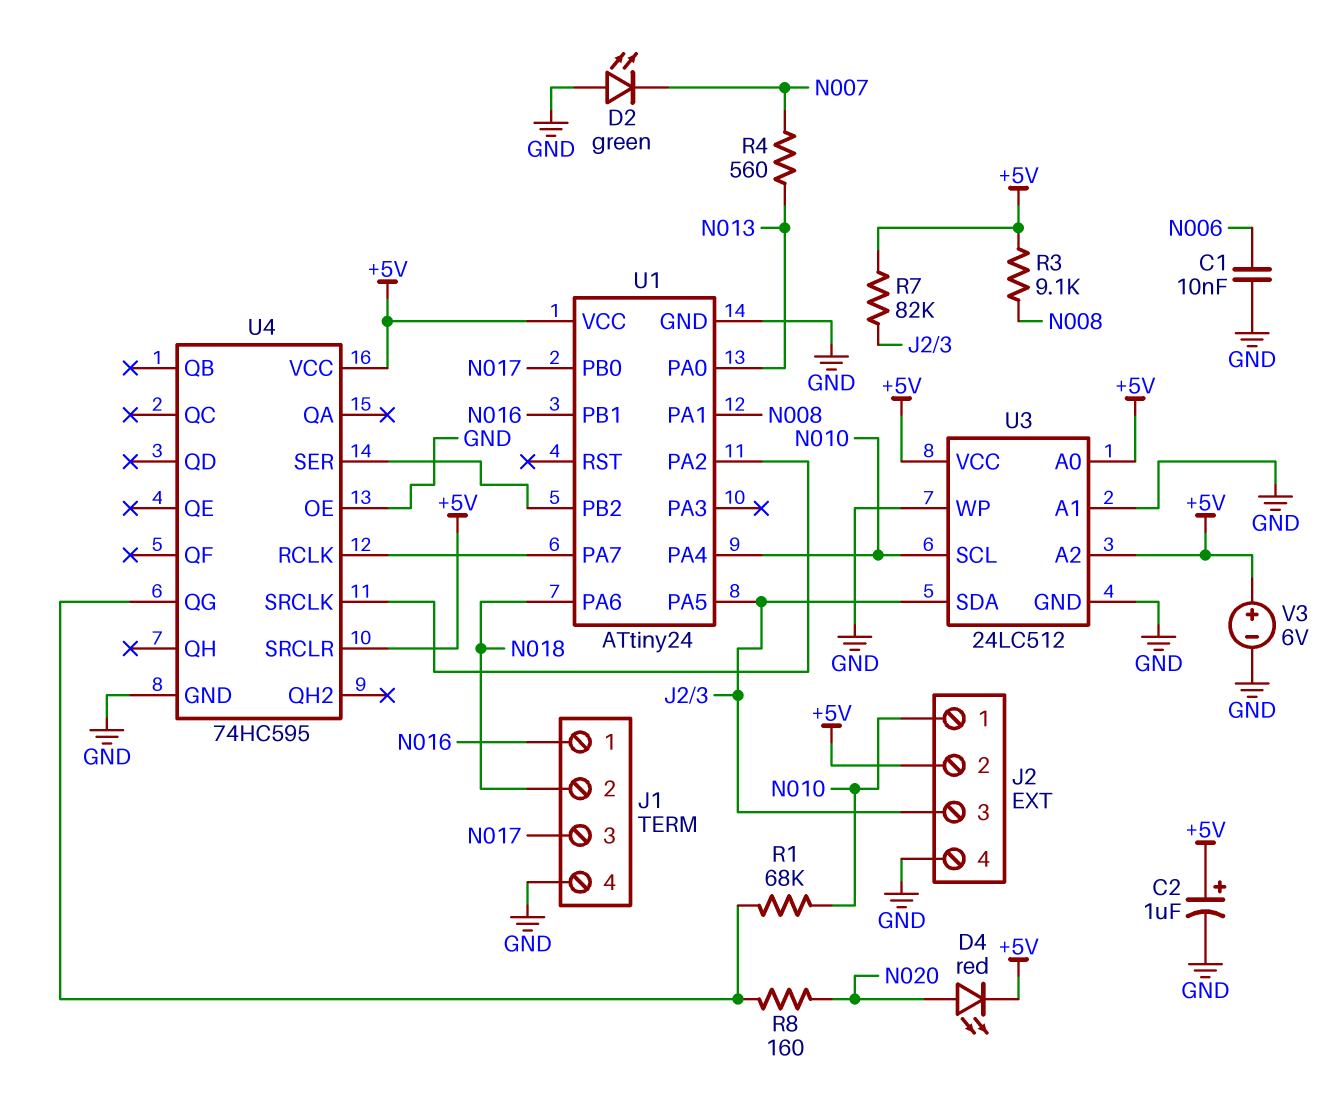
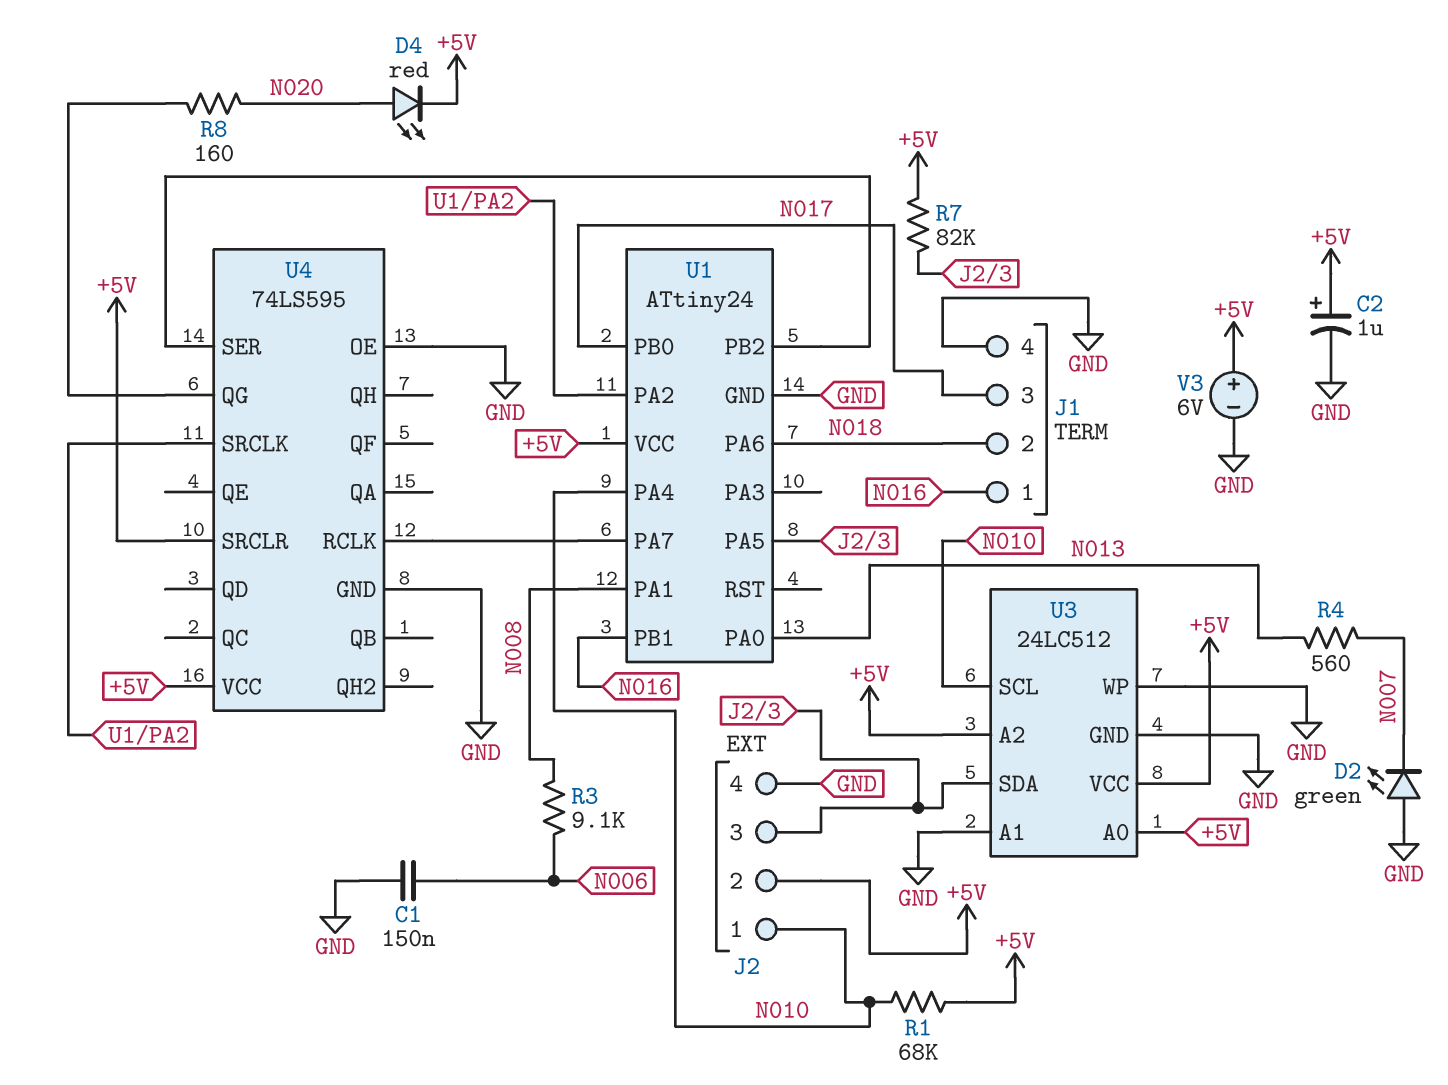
C1: 10nF (GND, N006) -> 150nF (GND, N006)
R1: 68k (N010, U4/QG) -> 68k (+5V, N010)
R3: 9.1k (+5V, N008) -> 9.1k (N006, N008)
U4: 74HC595 -> 74LS595

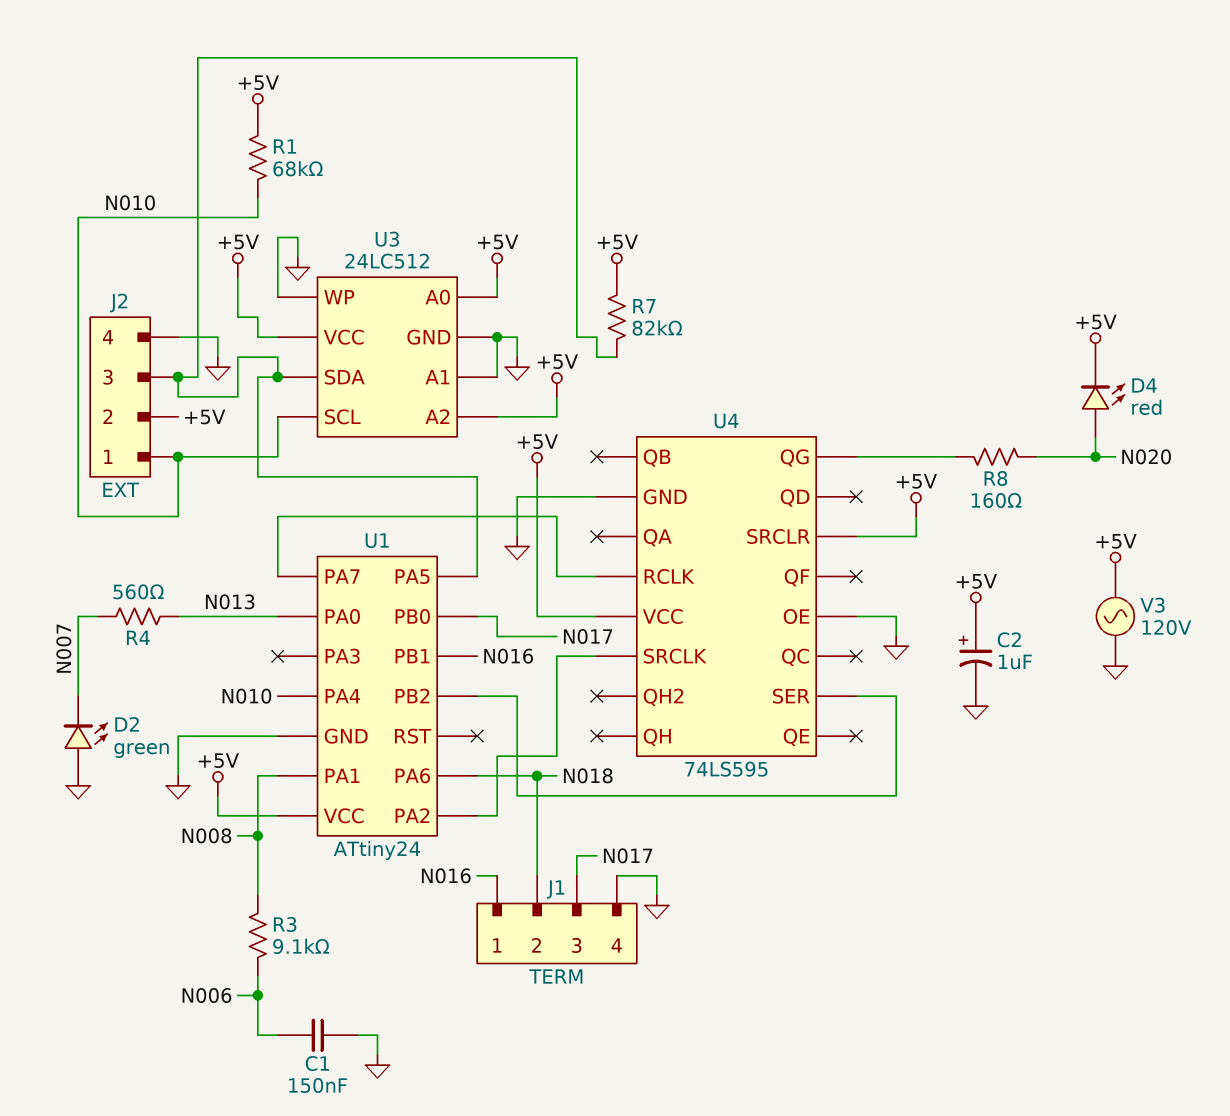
V3: 6V (plus +5V, minus GND) -> AC 120V (+5V, GND)

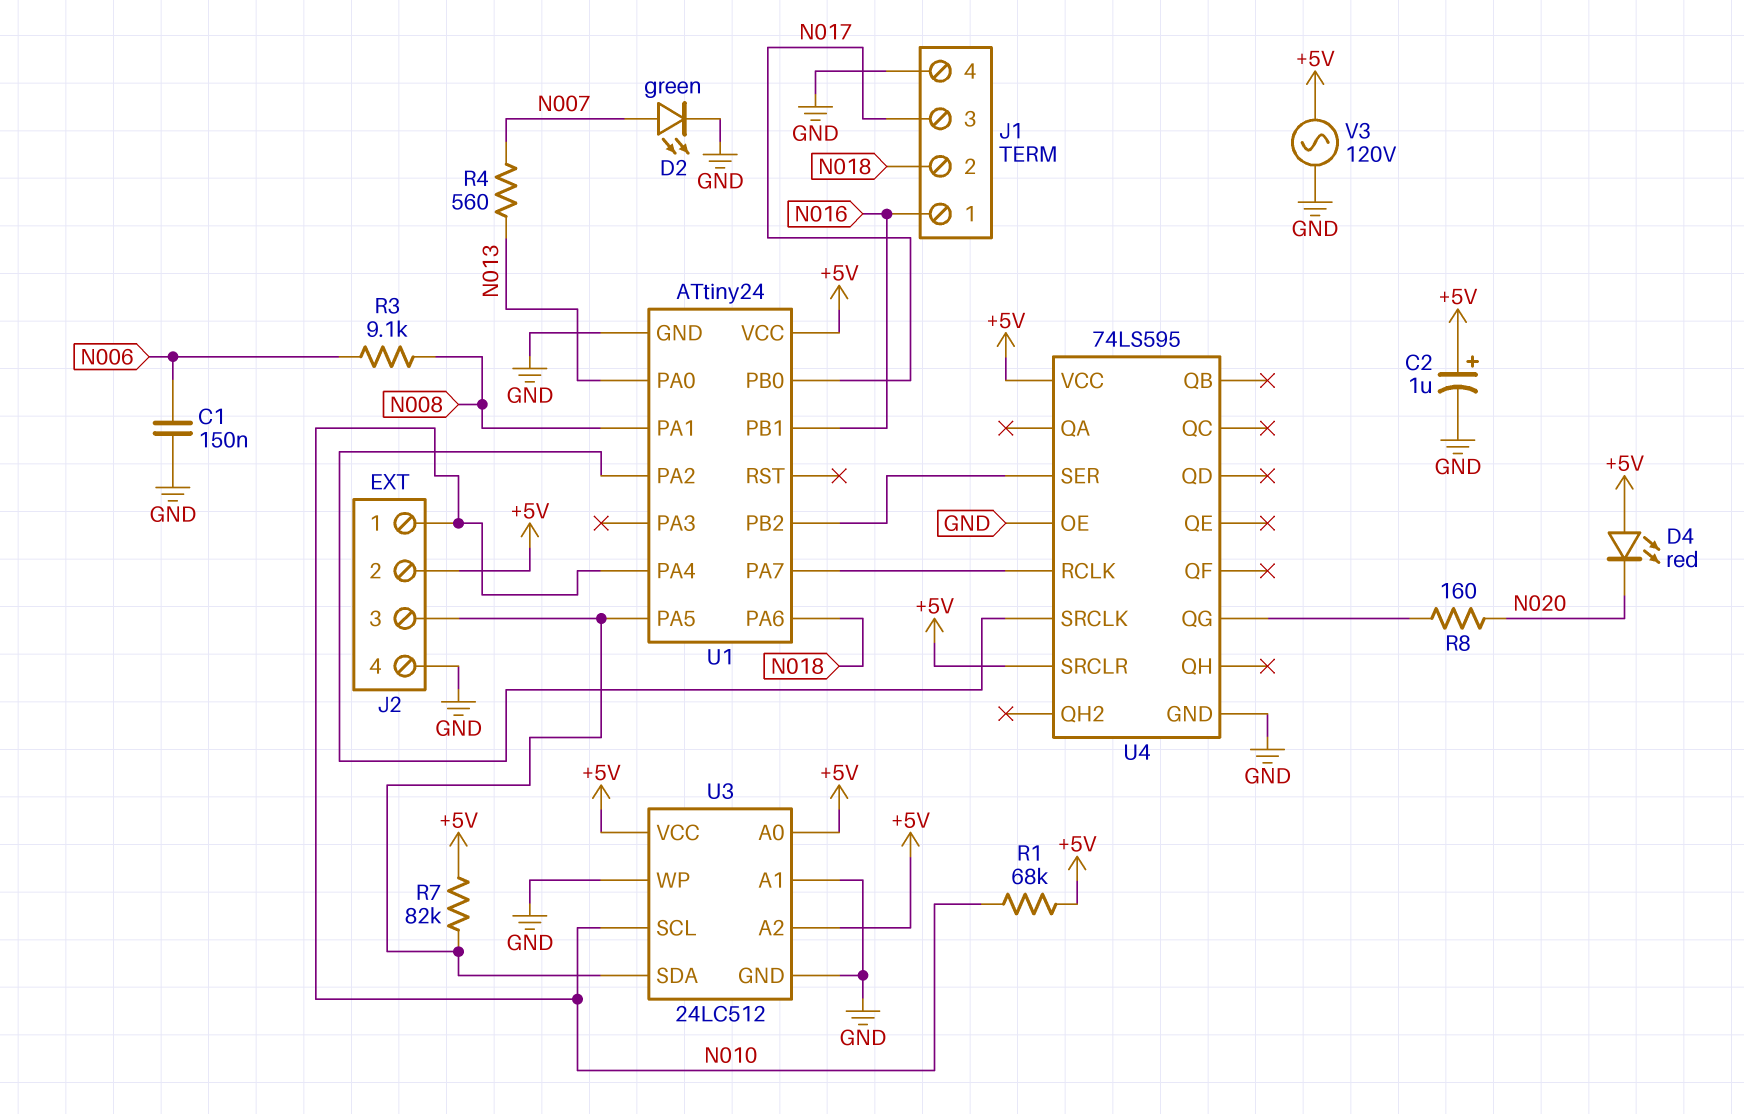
D2: LED green (A GND, K N007) -> LED green (A N007, K GND)
D4: LED red (A N020, K +5V) -> LED red (A +5V, K N020)

